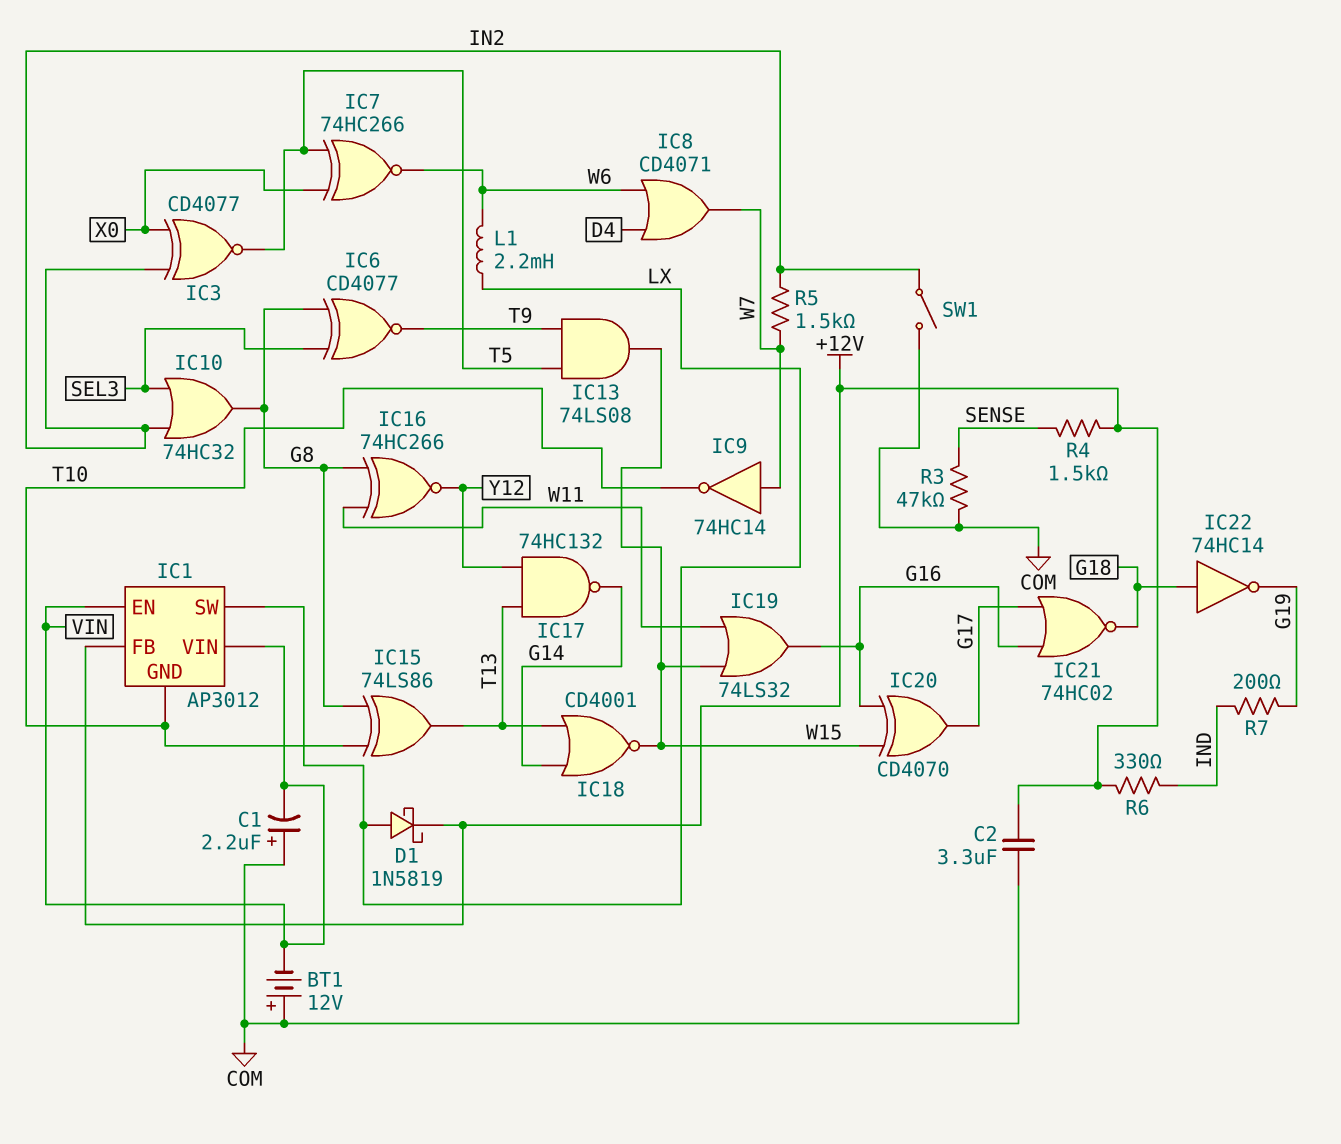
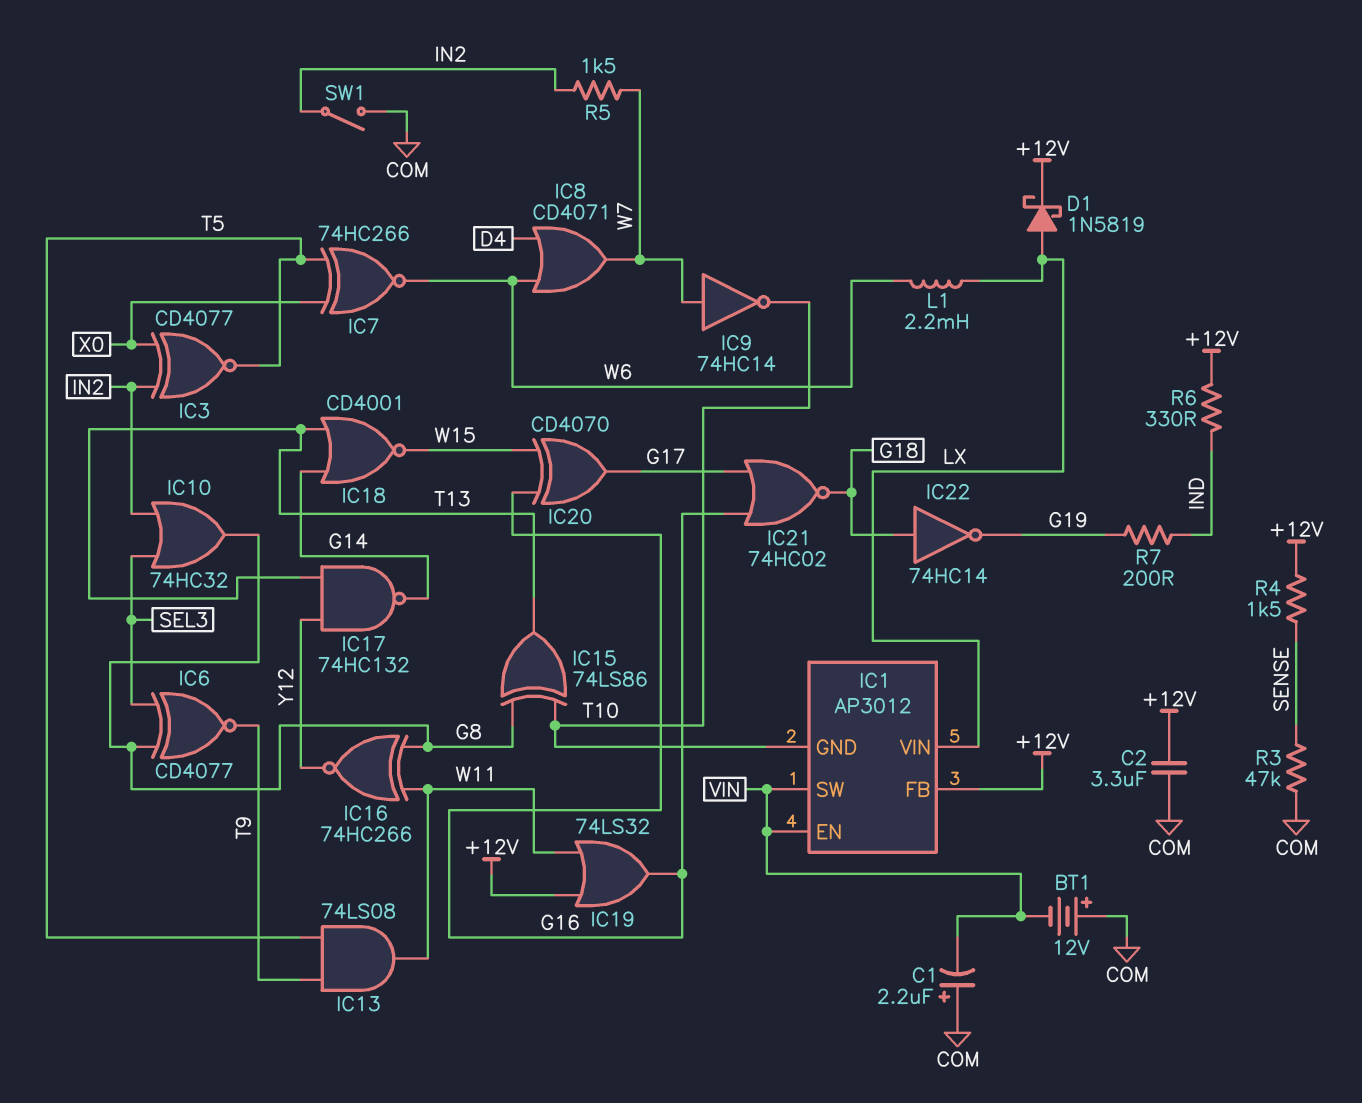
IC1 pin SW: LX -> VIN
IC1 pin VIN: VIN -> LX
IC13: AND 74LS08 (in T5, in T9, out W15) -> AND 74LS08 (in T5, in T9, out W11)
IC19: OR 74LS32 (in W11, in W15, out G16) -> OR 74LS32 (in +12V, in W11, out G16)

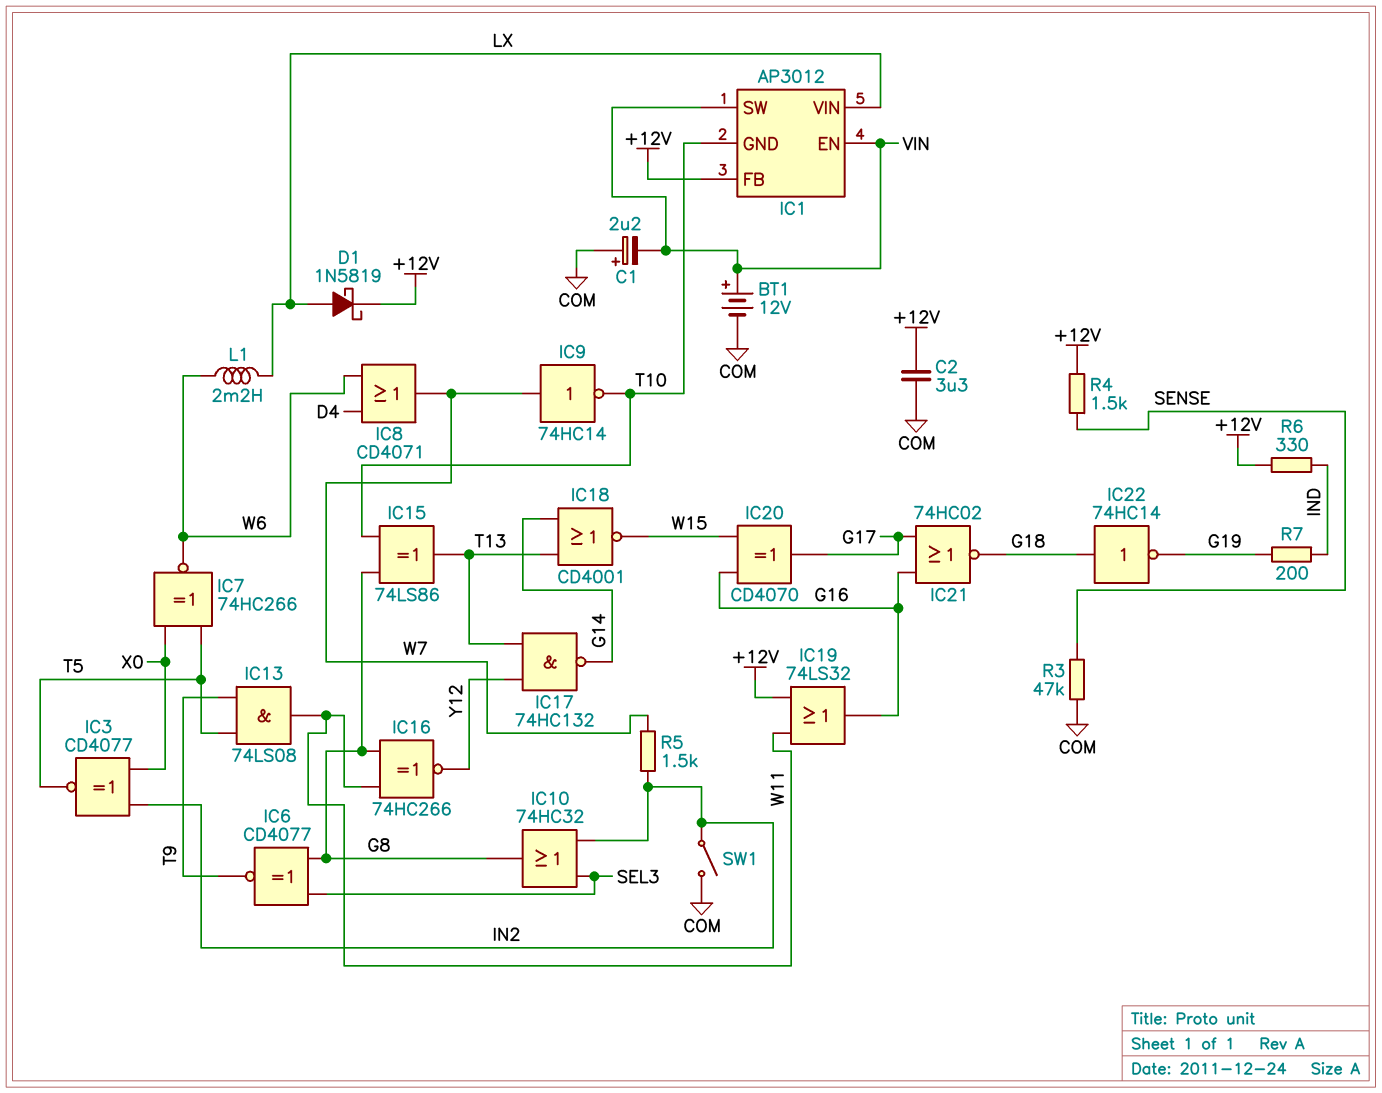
BT1: 12V (plus COM, minus VIN) -> 12V (plus VIN, minus COM)

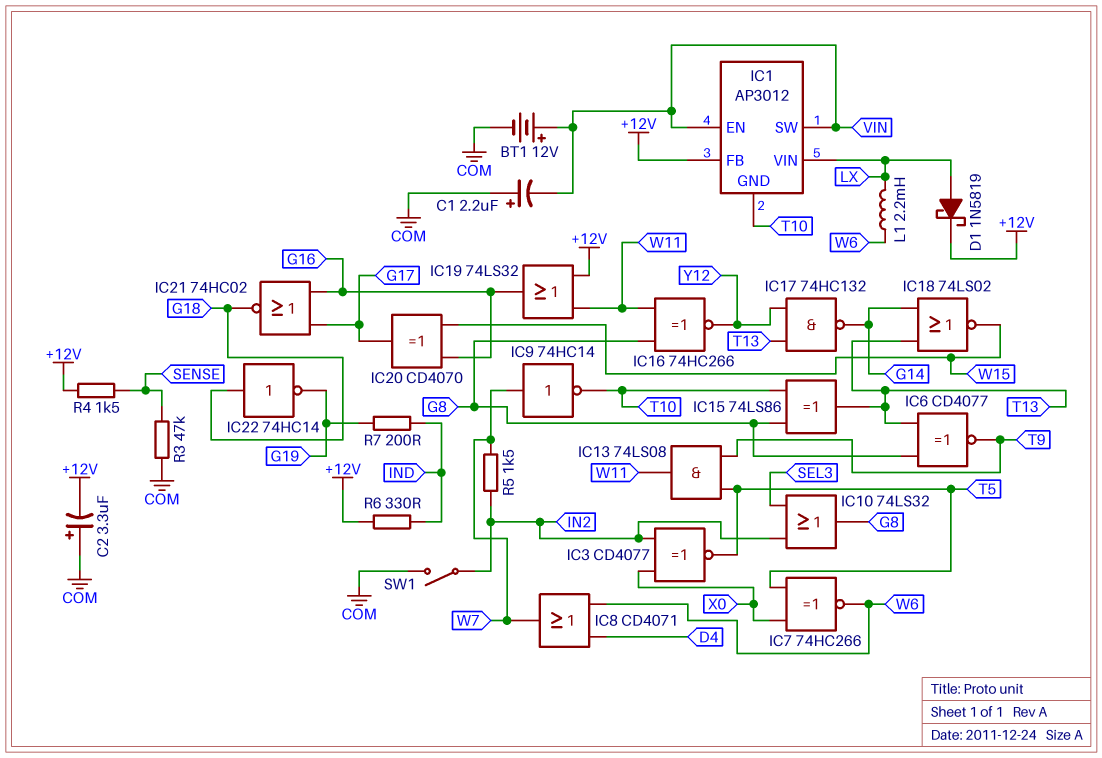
C2: 3.3uF (+12V, COM) -> 3.3uF (plus COM, minus +12V)
IC6: XNOR CD4077 (in G8, in SEL3, out T9) -> XNOR CD4077 (in G8, in T13, out T9)
IC10: OR 74HC32 (in IN2, in SEL3, out G8) -> OR 74LS32 (in IN2, in SEL3, out G8)
IC18: NOR CD4001 (in G14, in T13, out W15) -> NOR 74LS02 (in G14, in T13, out W15)

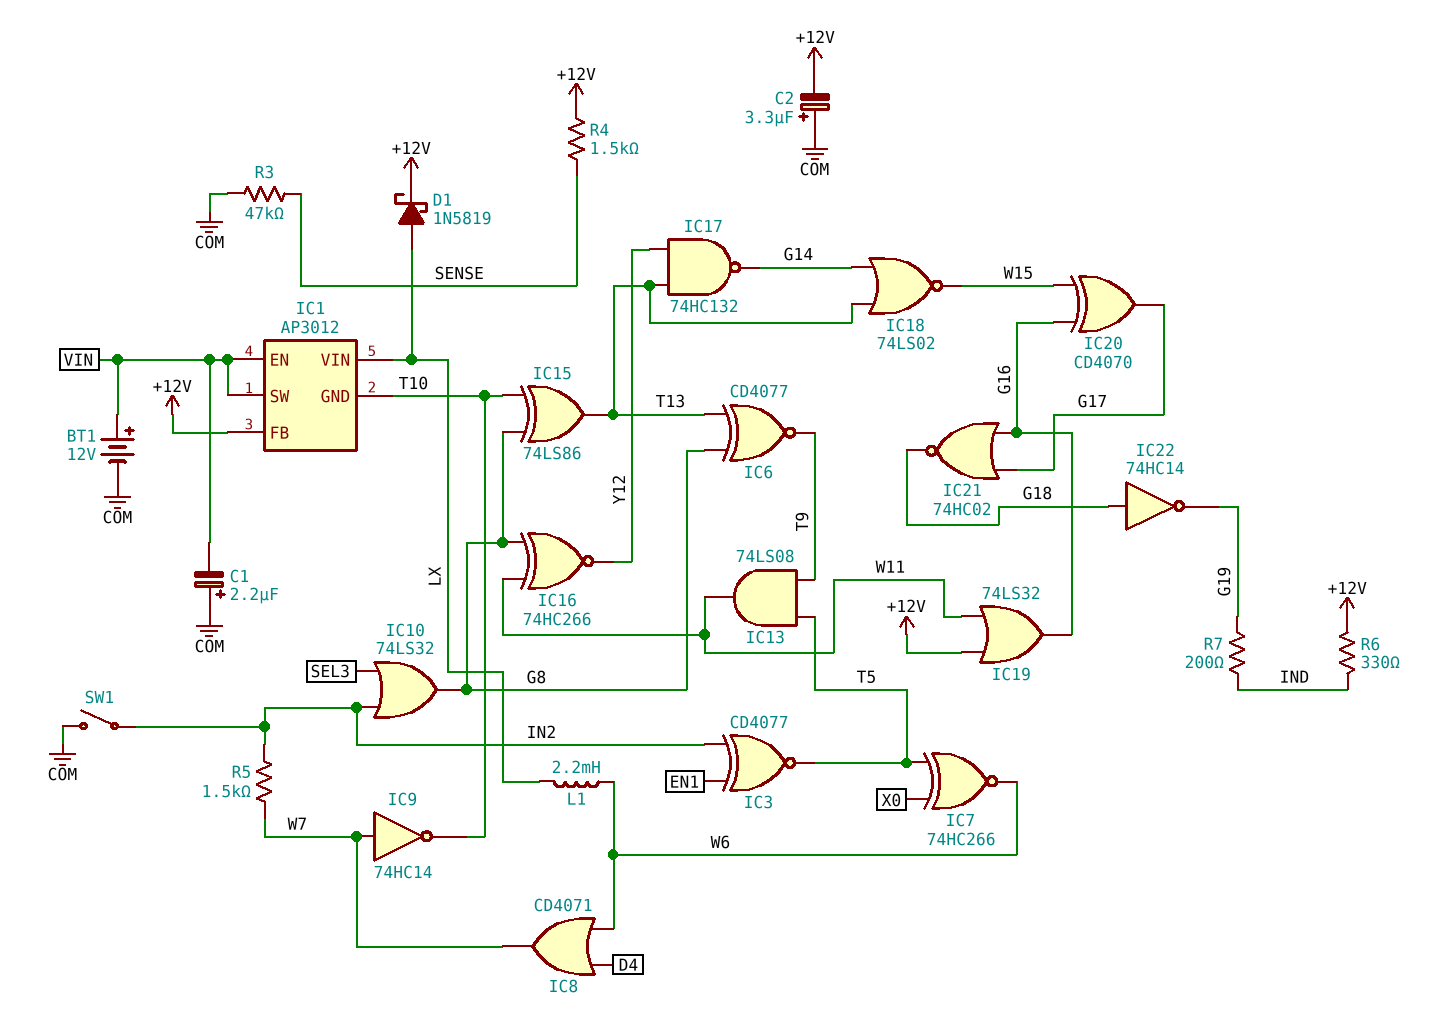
IC3: XNOR CD4077 (in IN2, in X0, out T5) -> XNOR CD4077 (in EN1, in IN2, out T5)

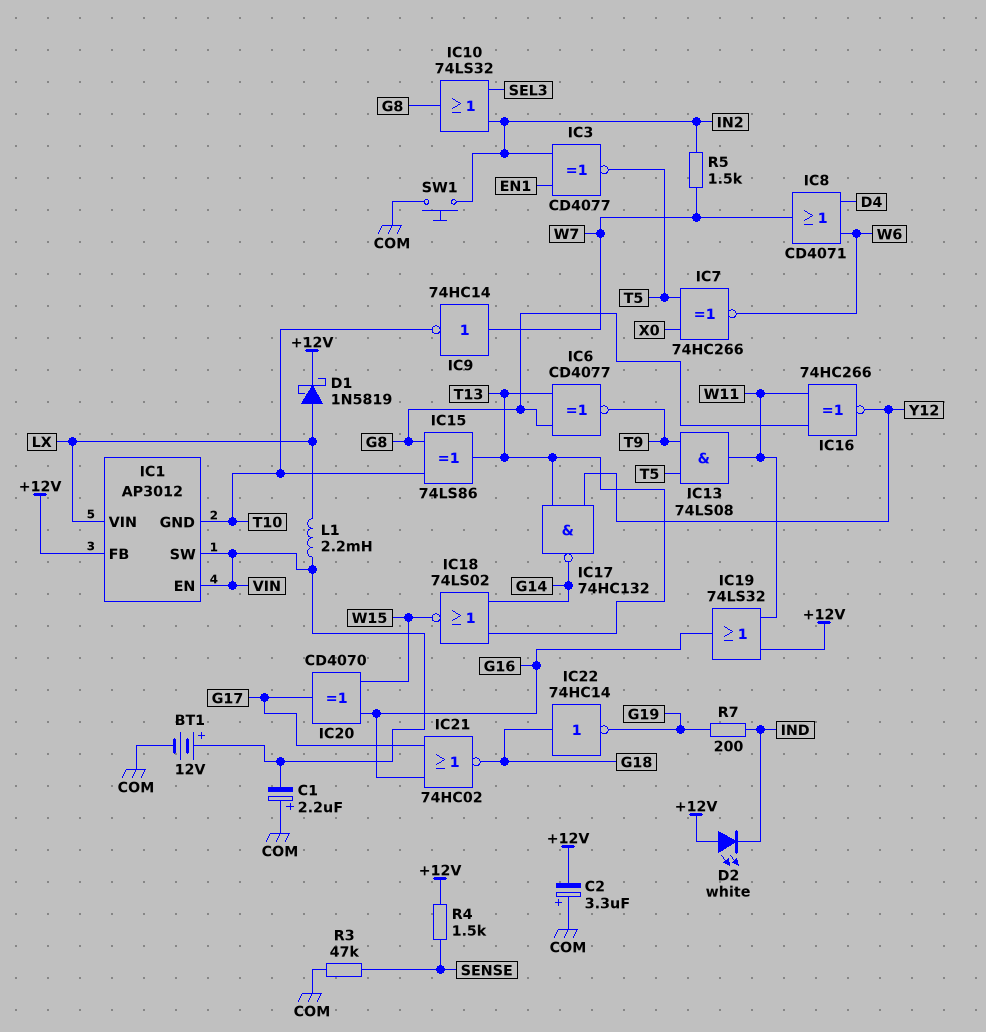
D2: none -> LED white (A +12V, K IND)
L1: 2.2mH (LX, W6) -> 2.2mH (LX, VIN)
R6: 330 (+12V, IND) -> none
SW1: switch (COM, IN2) -> button (COM, IN2)

